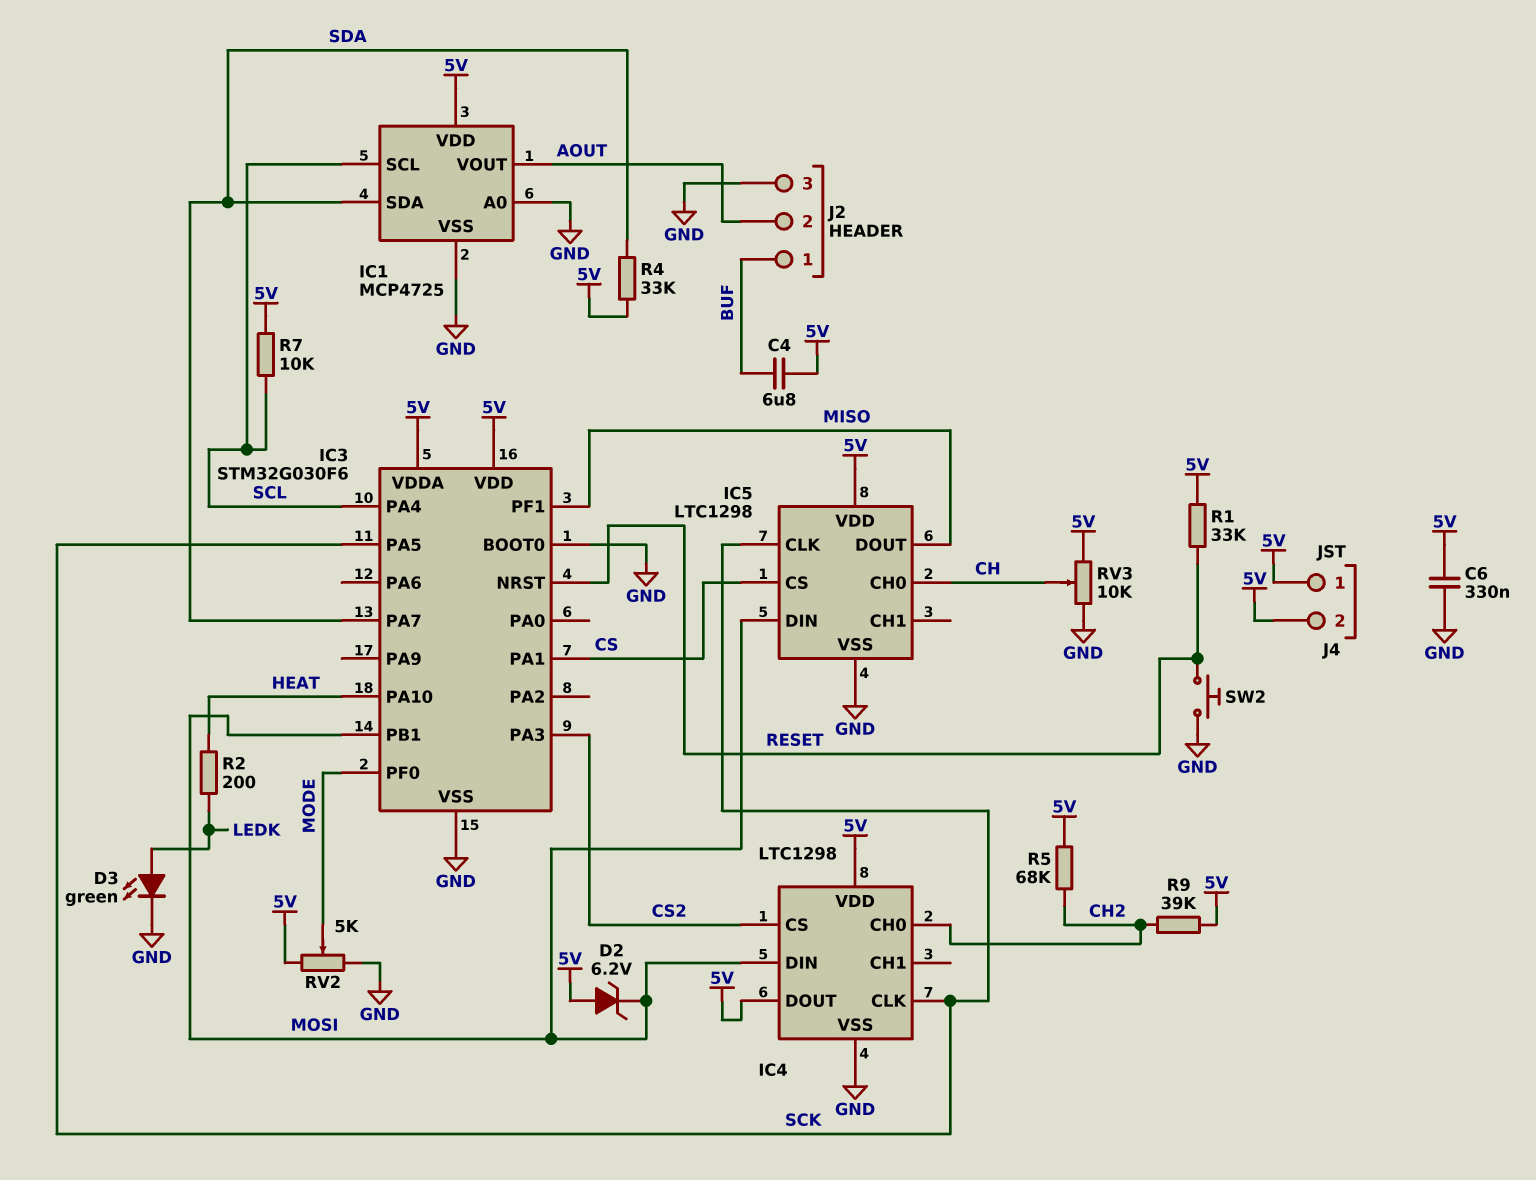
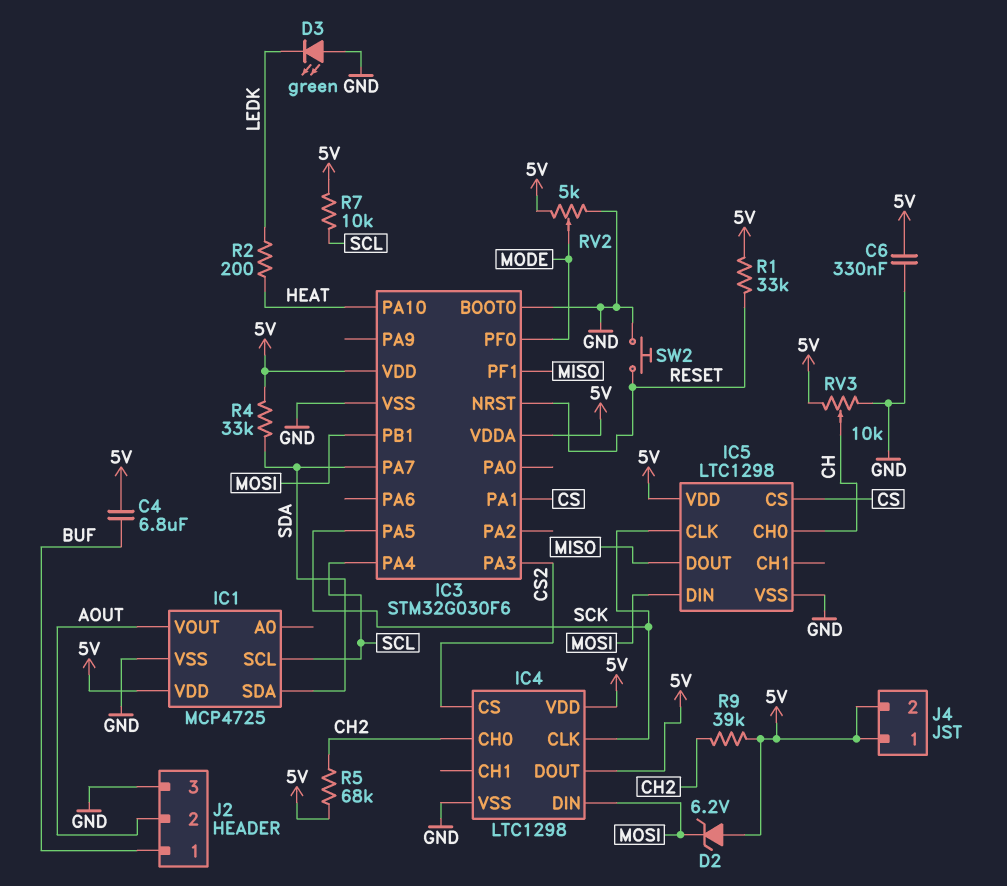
D3: LED green (A LEDK, K GND) -> LED green (A GND, K LEDK)
IC1 pin A0: GND -> none

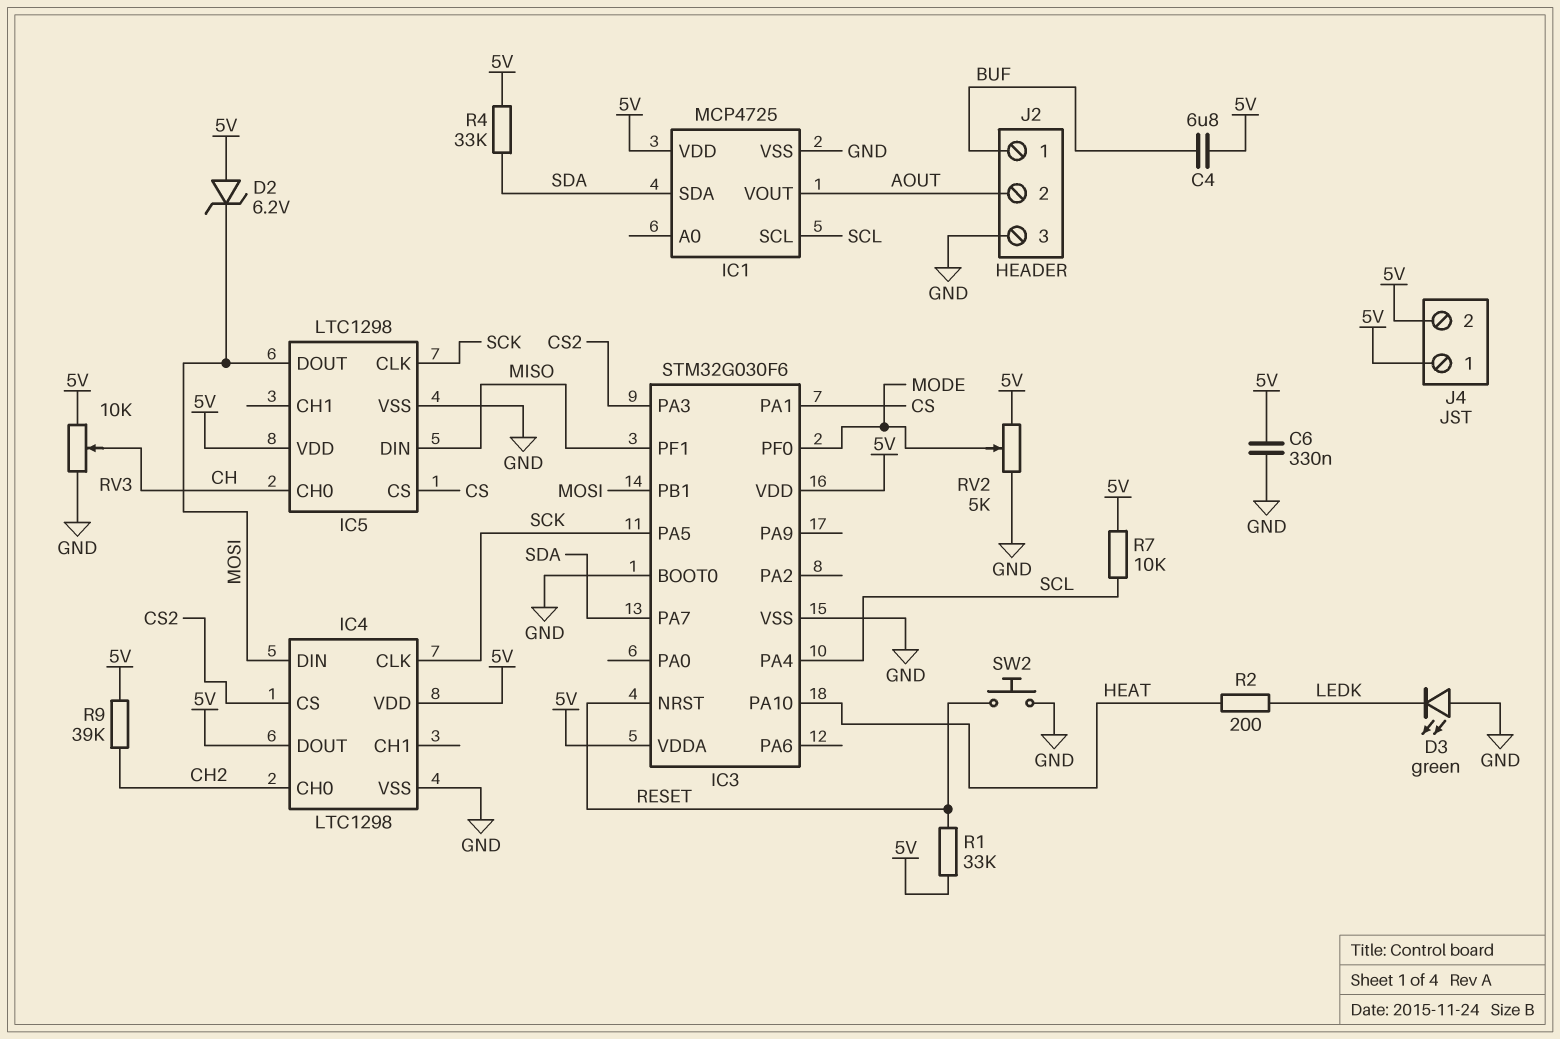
IC5 pin DIN: MOSI -> MISO
IC5 pin DOUT: MISO -> MOSI
R5: 68k (5V, CH2) -> none

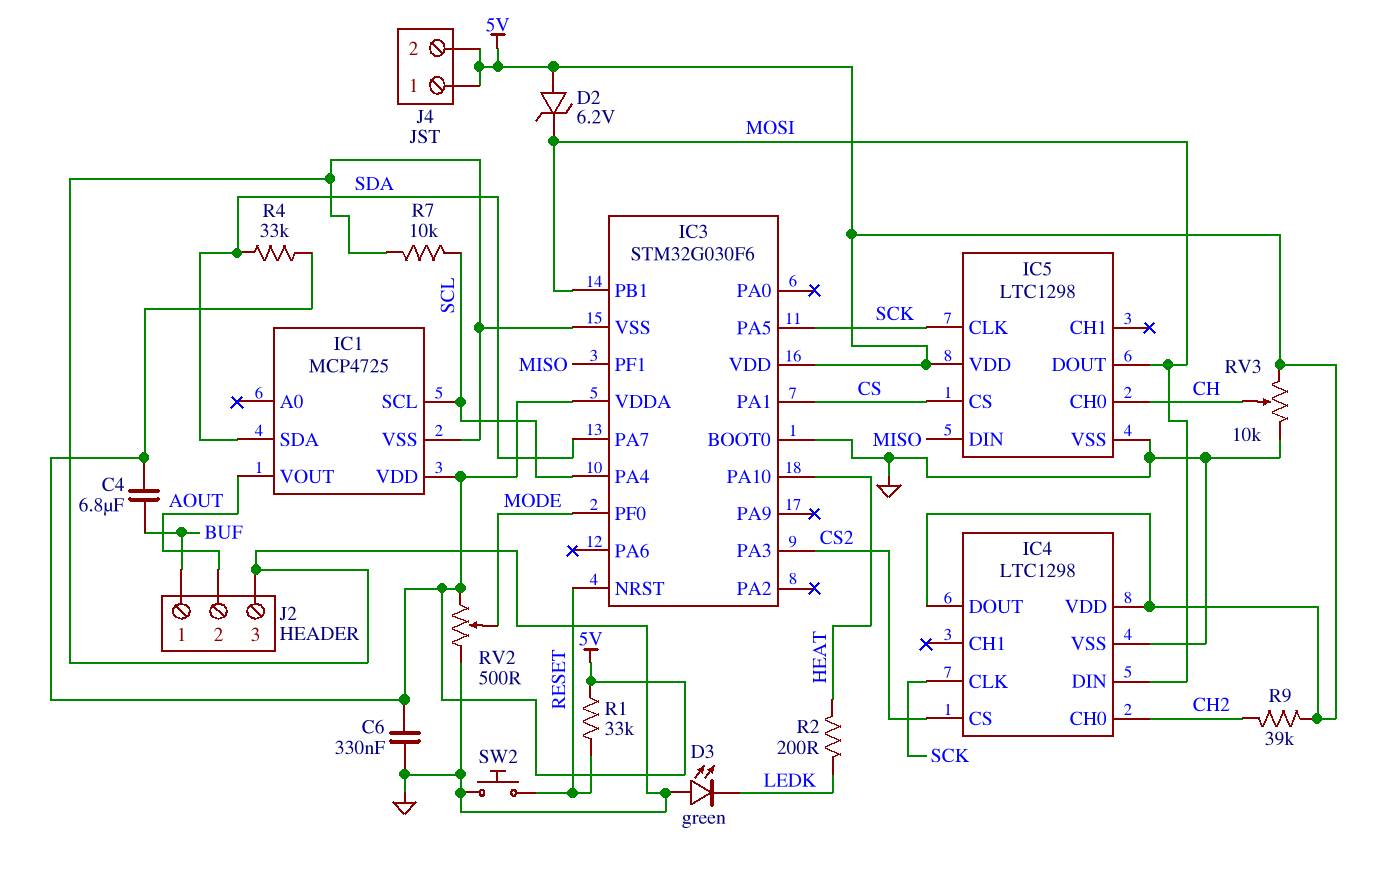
R7: 10k (5V, SCL) -> 10k (GND, SCL)
RV2: 5k (5V, GND, wiper MODE) -> 500 (5V, GND, wiper MODE)

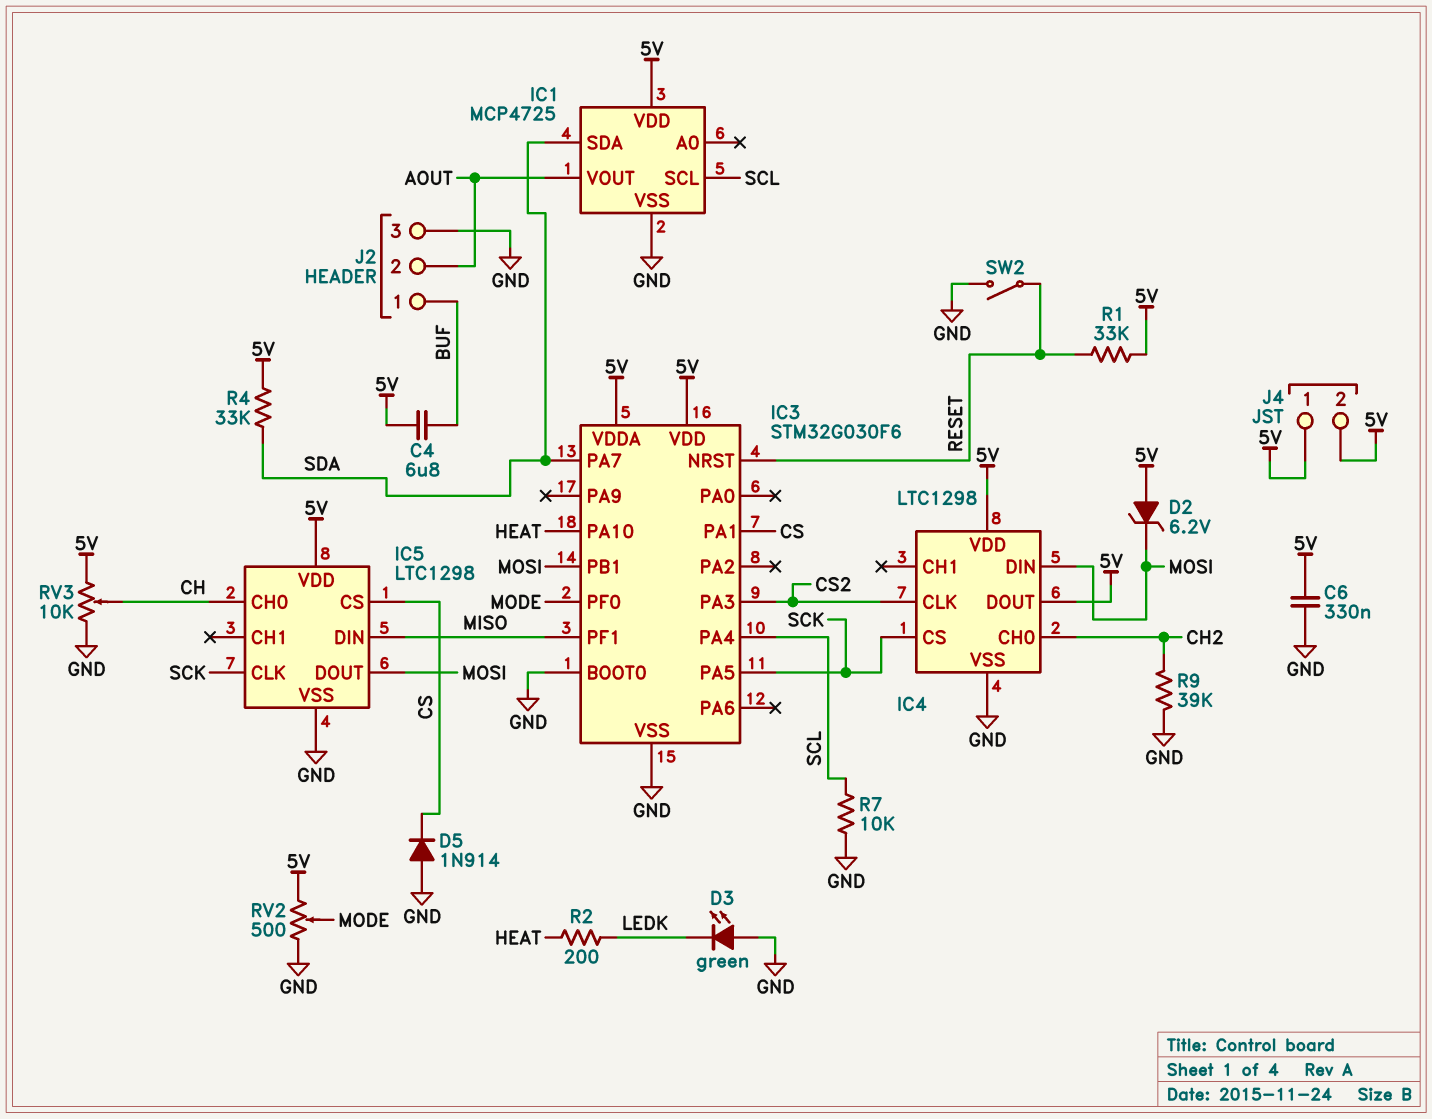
D5: none -> diode 1N914 (A GND, K CS)
IC4 pin CLK: SCK -> CS2
IC4 pin CS: CS2 -> SCK
R9: 39k (5V, CH2) -> 39k (CH2, GND)
SW2: button (GND, RESET) -> switch (GND, RESET)

